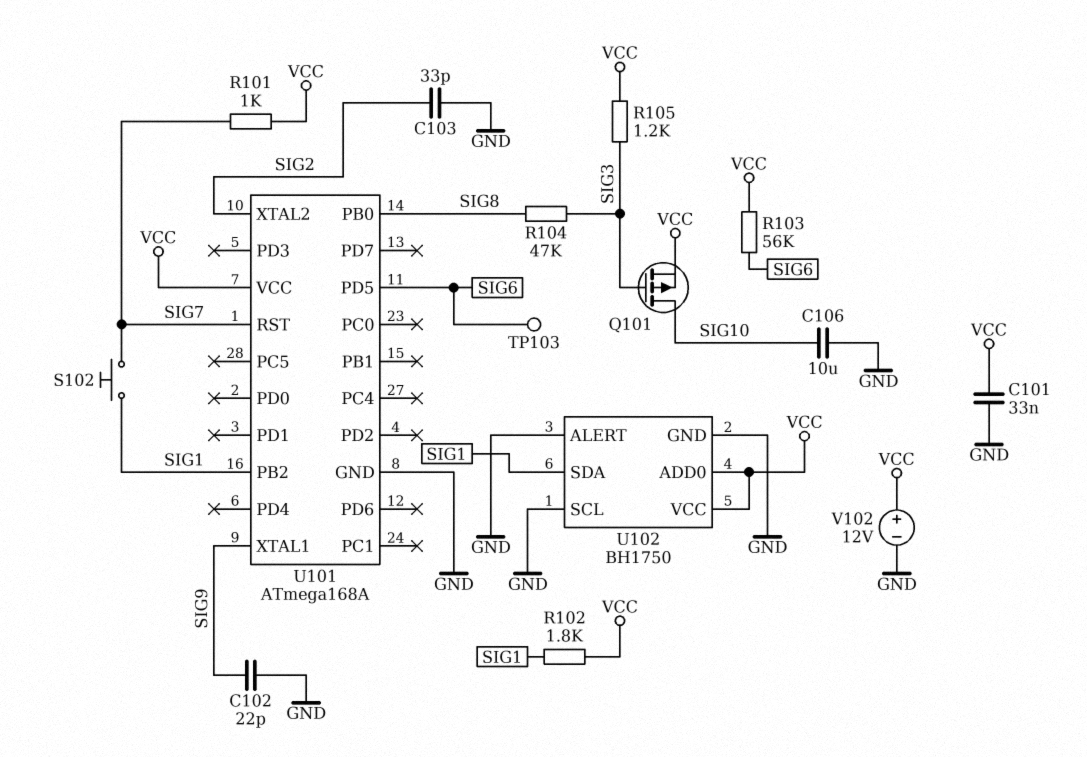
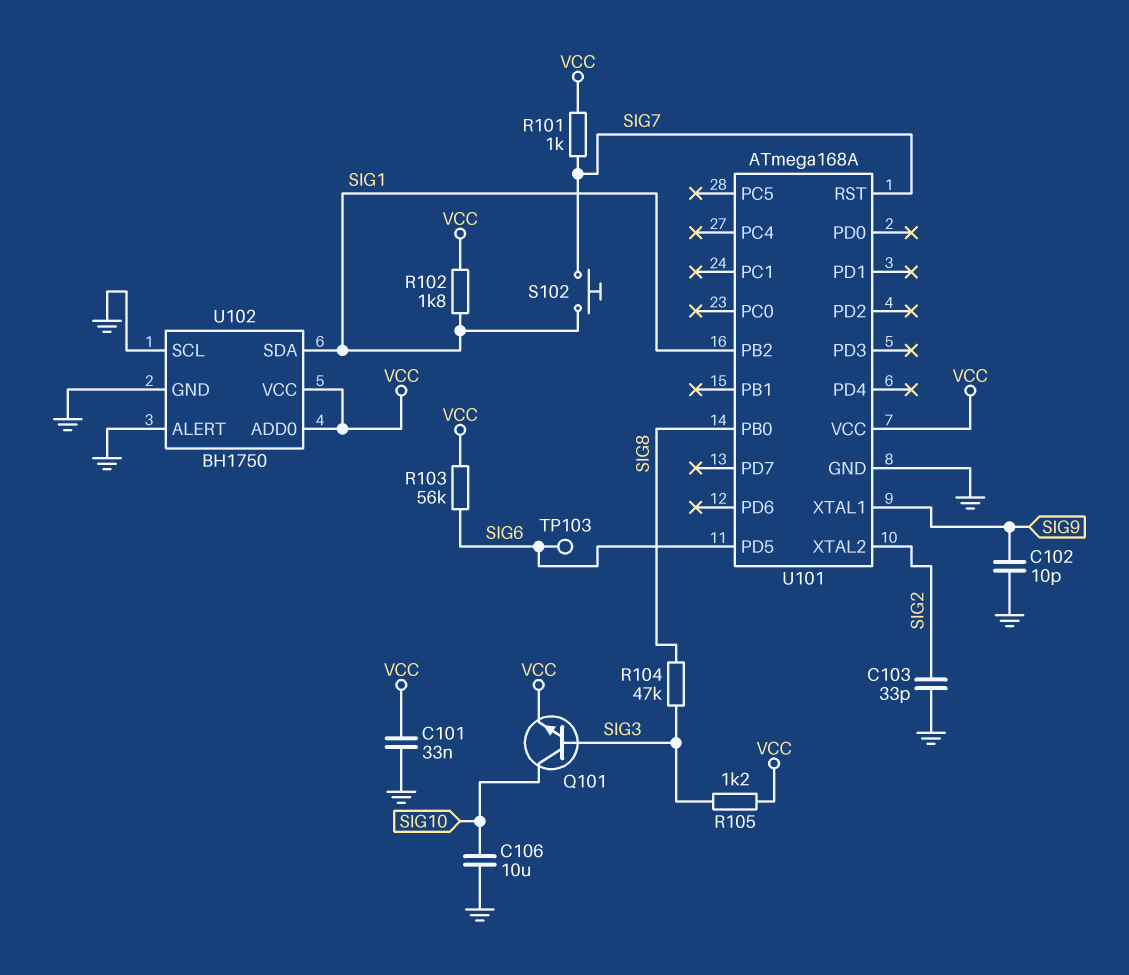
C102: 22pF (GND, SIG9) -> 10pF (GND, SIG9)
Q101: PMOS (G SIG3, D SIG10, S VCC) -> NPN (B SIG3, C SIG10, E VCC)
V102: 12V (plus VCC, minus GND) -> none

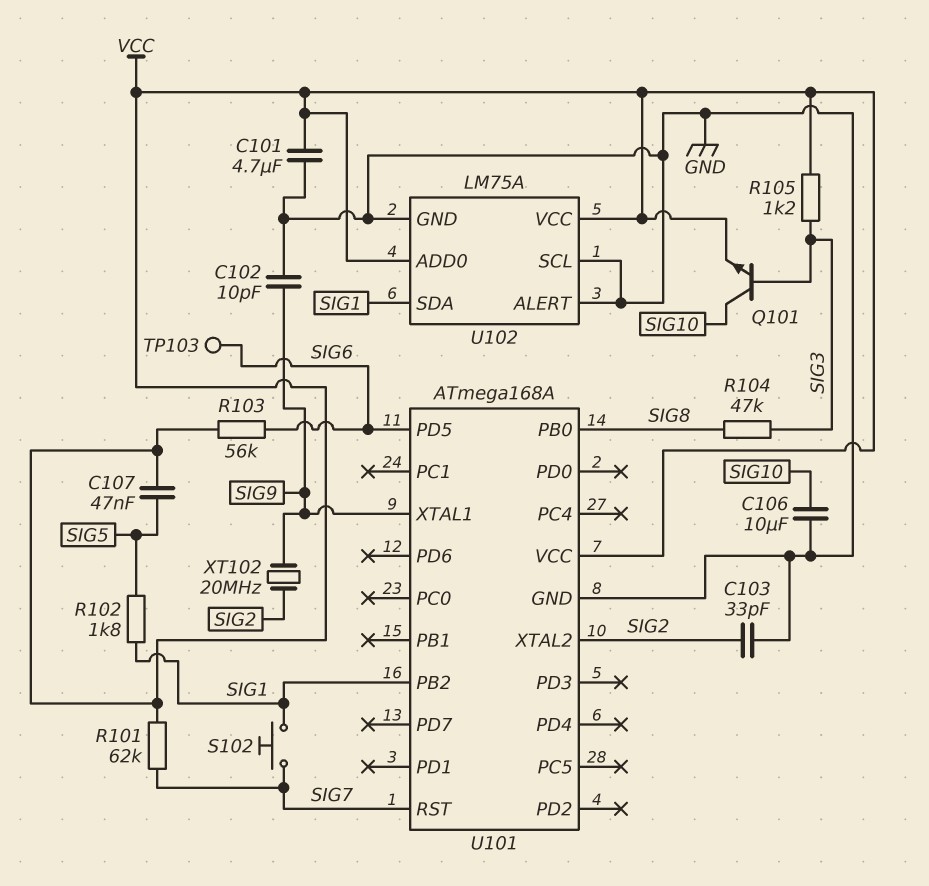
C101: 33nF (GND, VCC) -> 4.7uF (GND, VCC)
C107: none -> 47nF (SIG5, VCC)
R101: 1k (SIG7, VCC) -> 62k (SIG7, VCC)
R102: 1.8k (SIG1, VCC) -> 1.8k (SIG1, SIG5)
U102: BH1750 -> LM75A
XT102: none -> 20MHz (SIG2, SIG9)

